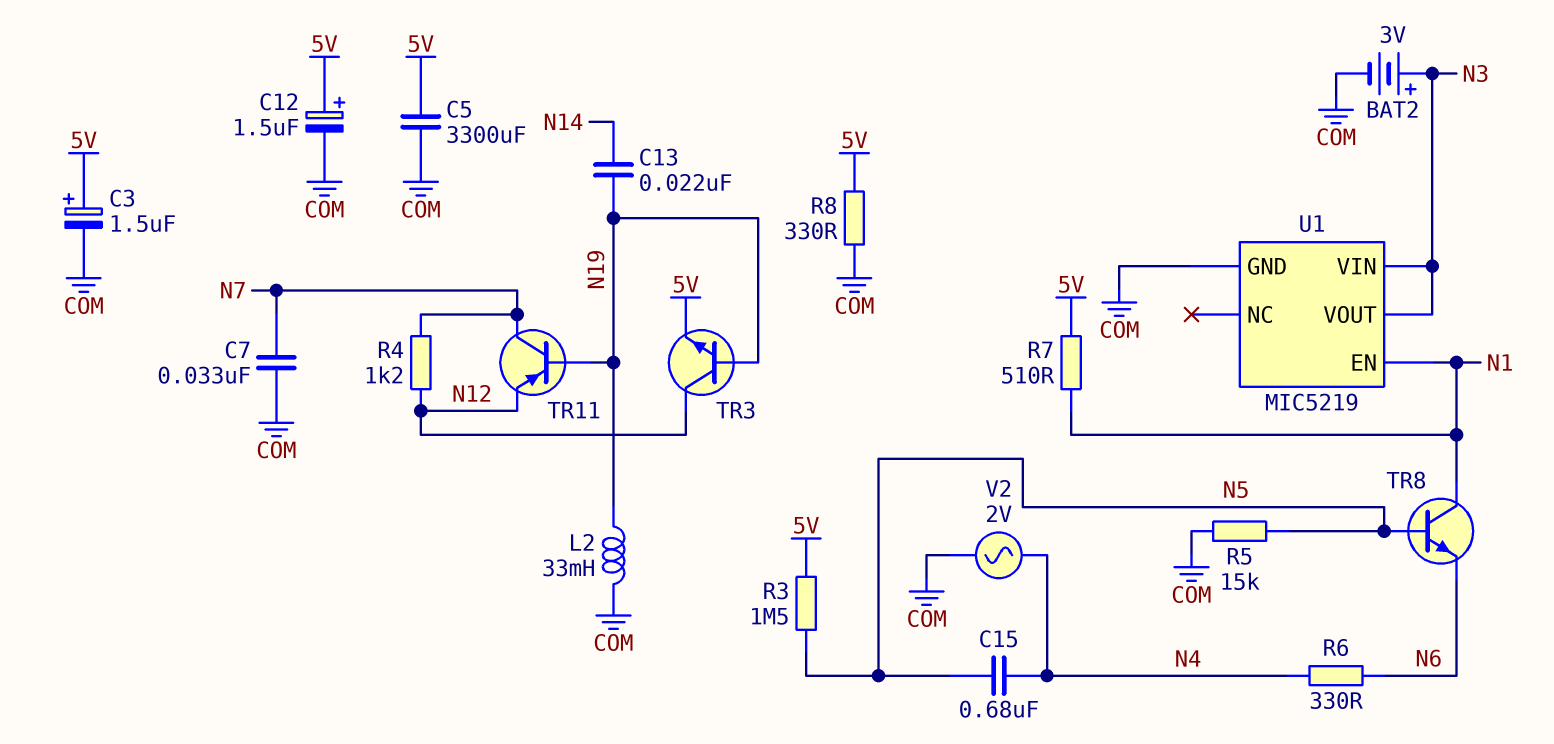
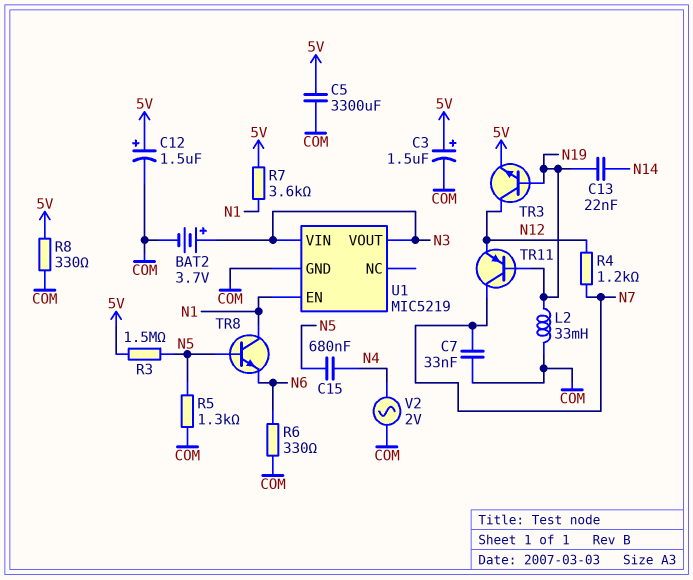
BAT2: 3V (plus N3, minus COM) -> 3.7V (plus N3, minus COM)
R5: 15k (COM, N5) -> 1.3k (COM, N5)
R6: 330 (N4, N6) -> 330 (COM, N6)
R7: 510 (5V, N1) -> 3.6k (5V, N1)

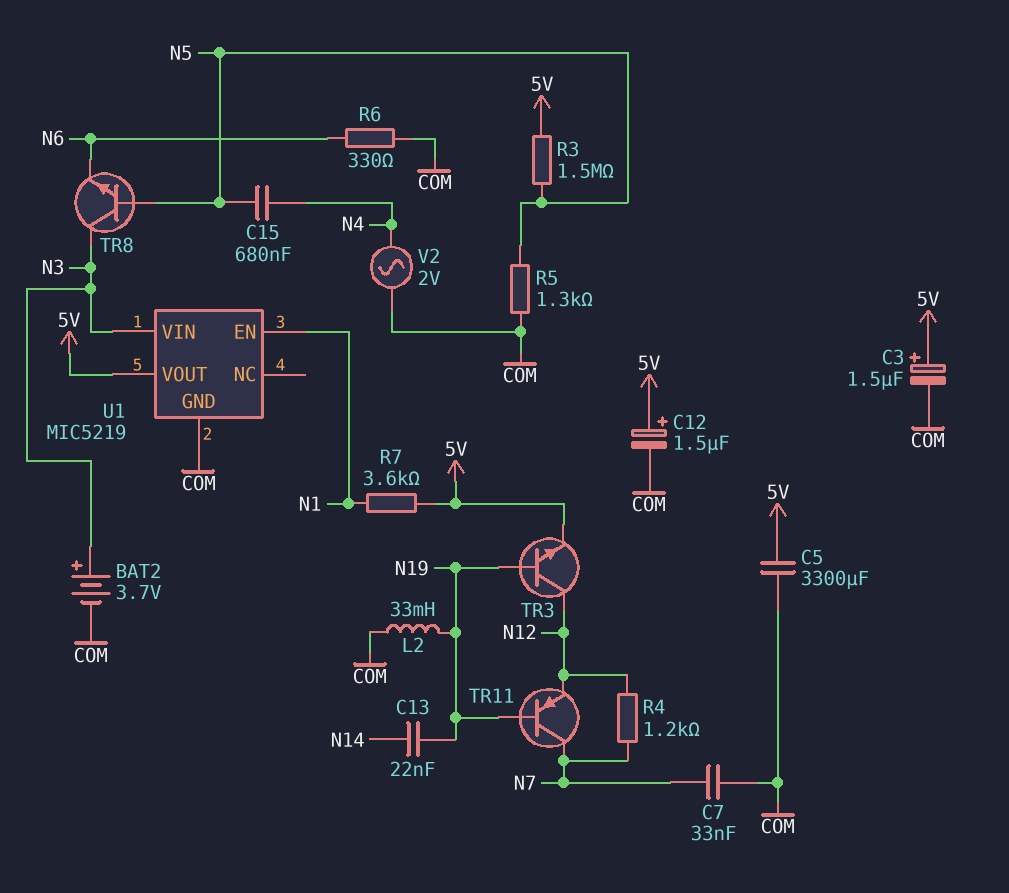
R8: 330 (5V, COM) -> none
TR8: NPN (B N5, C N1, E N6) -> NPN (B N5, C N3, E N6)
U1 pin VOUT: N3 -> 5V

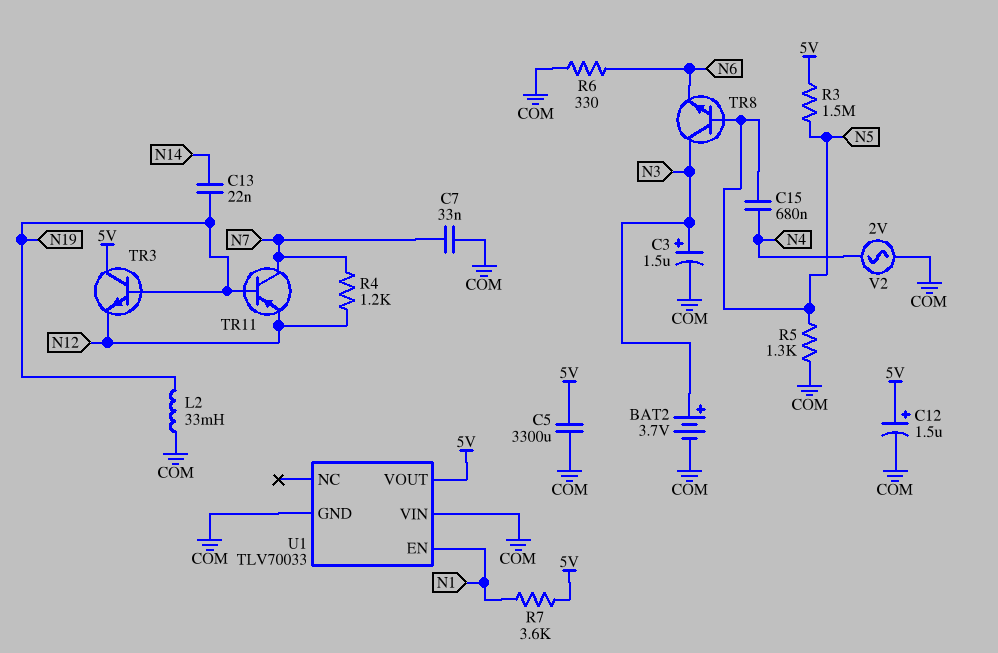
C3: 1.5uF (plus 5V, minus COM) -> 1.5uF (plus N3, minus COM)
TR3: NPN (B N19, C N12, E 5V) -> NPN (B N19, C 5V, E N12)
U1: MIC5219 -> TLV70033
U1 pin VIN: N3 -> COM

